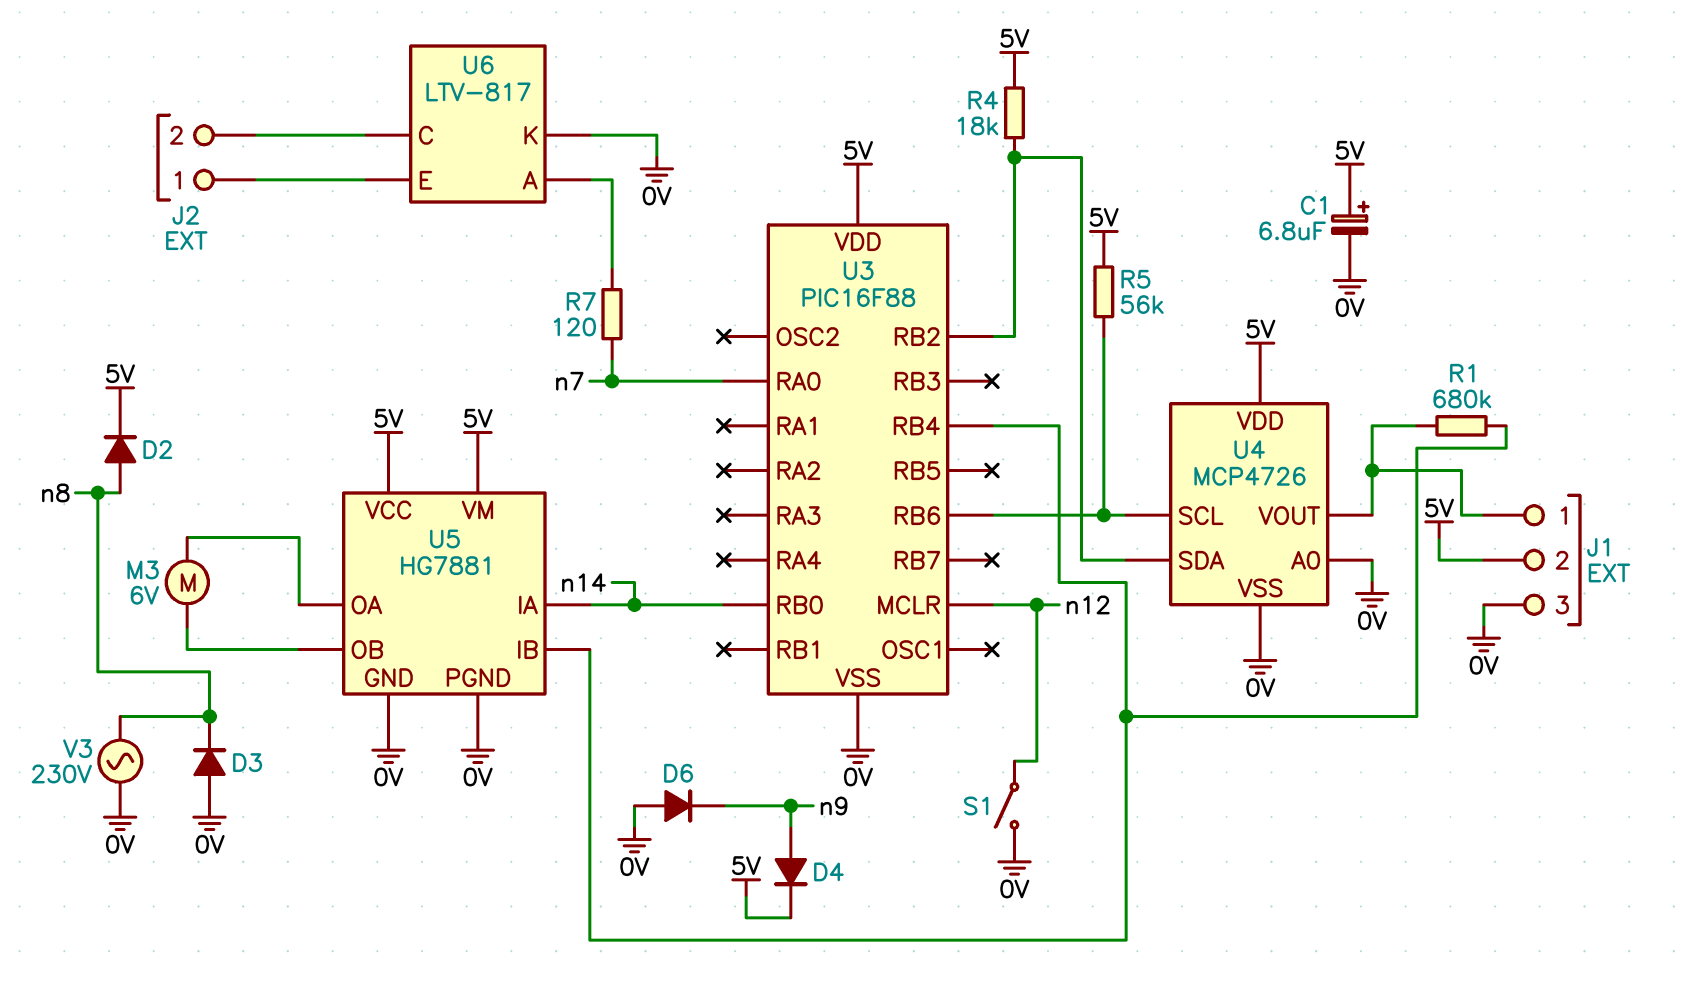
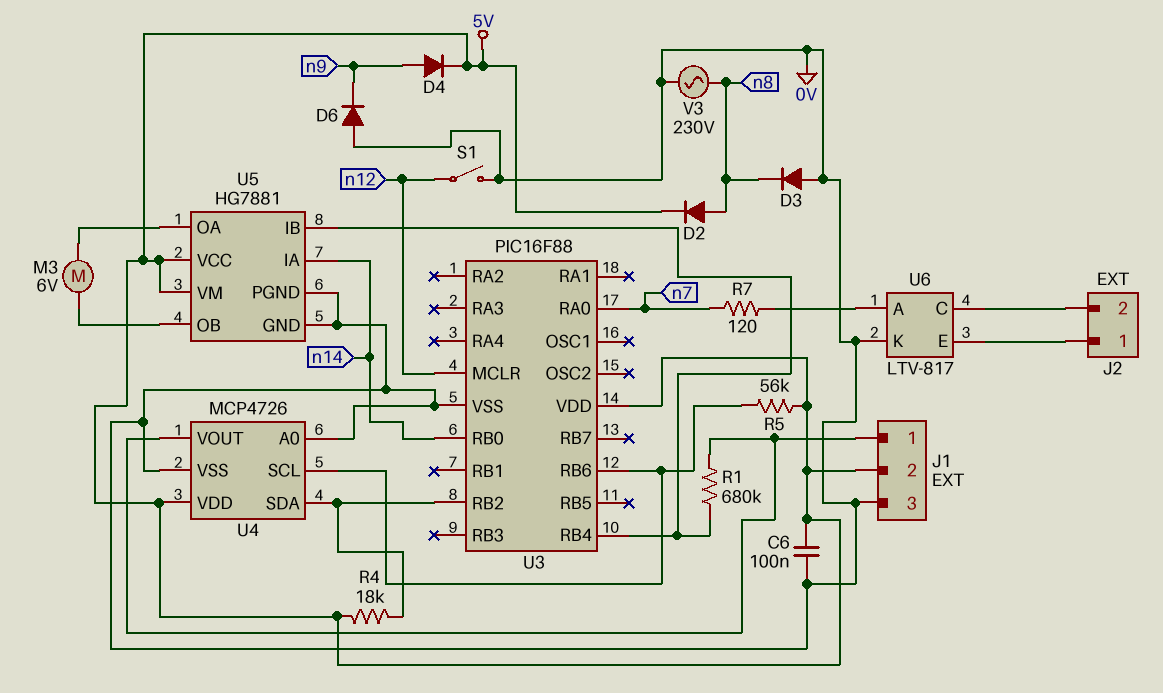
C1: 6.8uF (plus 5V, minus 0V) -> none
C6: none -> 100nF (0V, 5V)

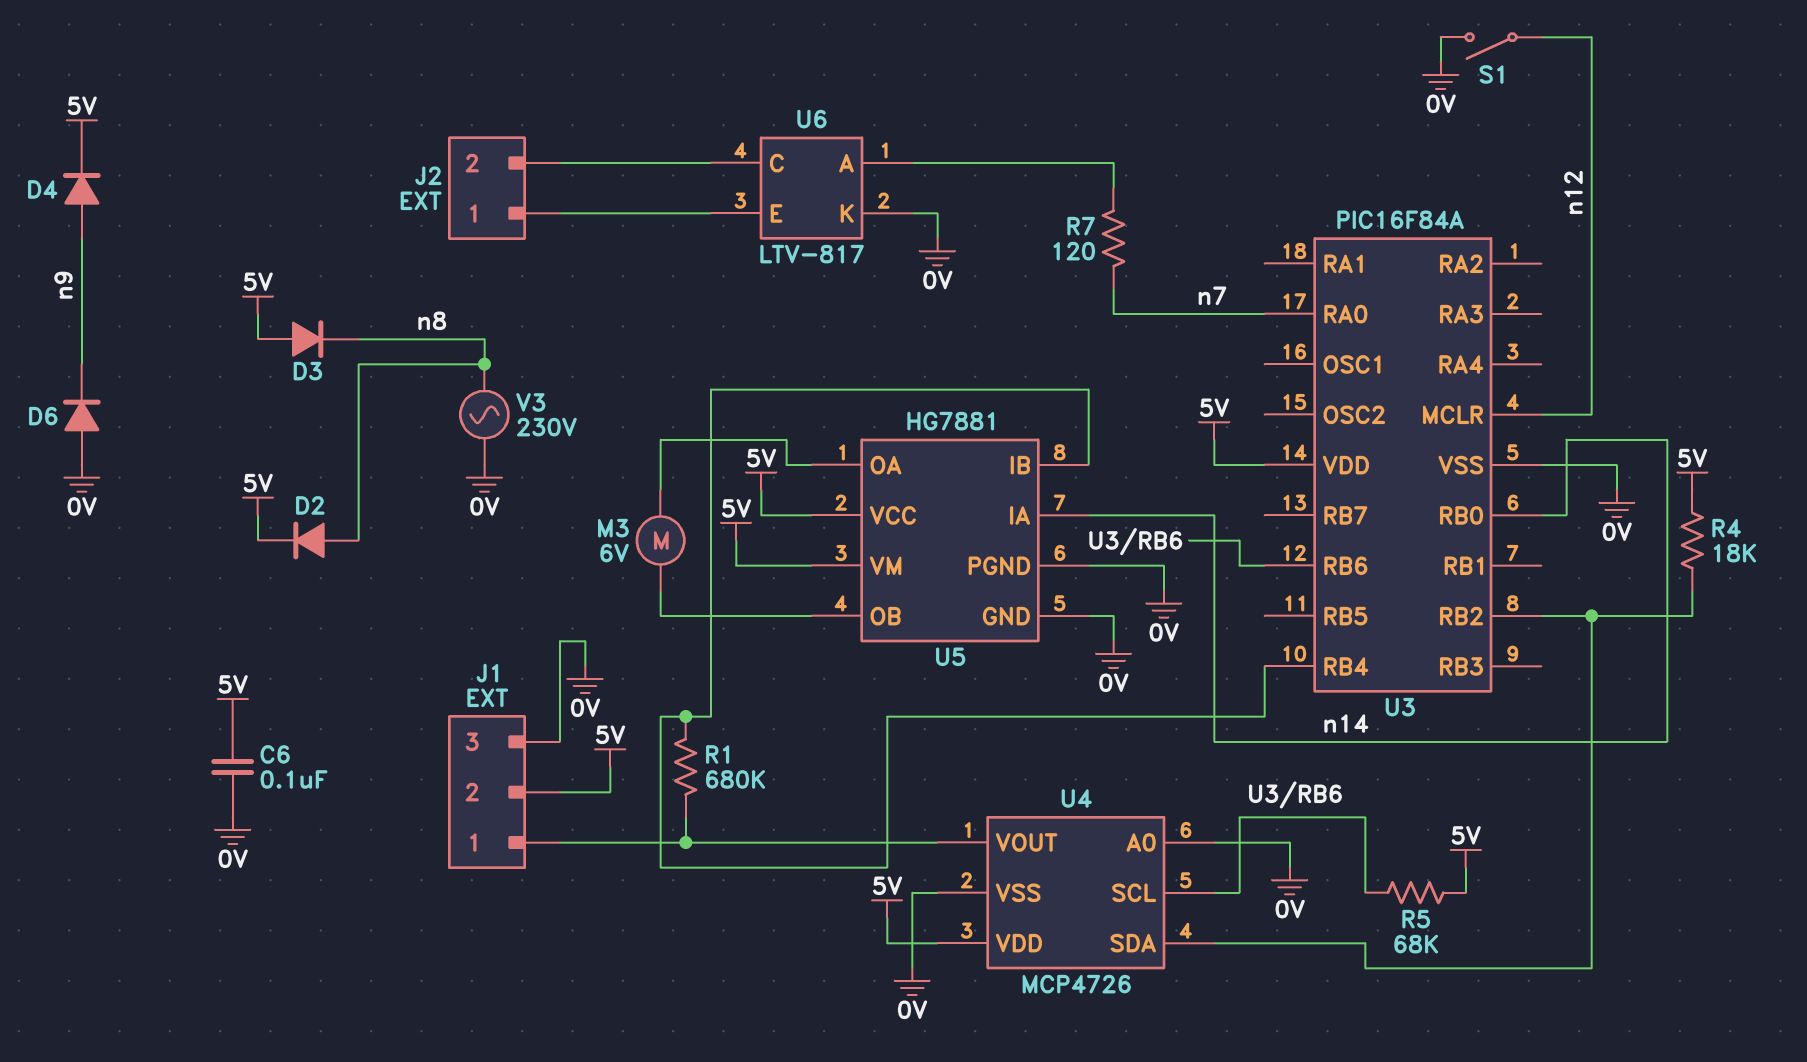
D3: diode (A 0V, K n8) -> diode (A 5V, K n8)
R5: 56k (5V, U3/RB6) -> 68k (5V, U3/RB6)
U3: PIC16F88 -> PIC16F84A

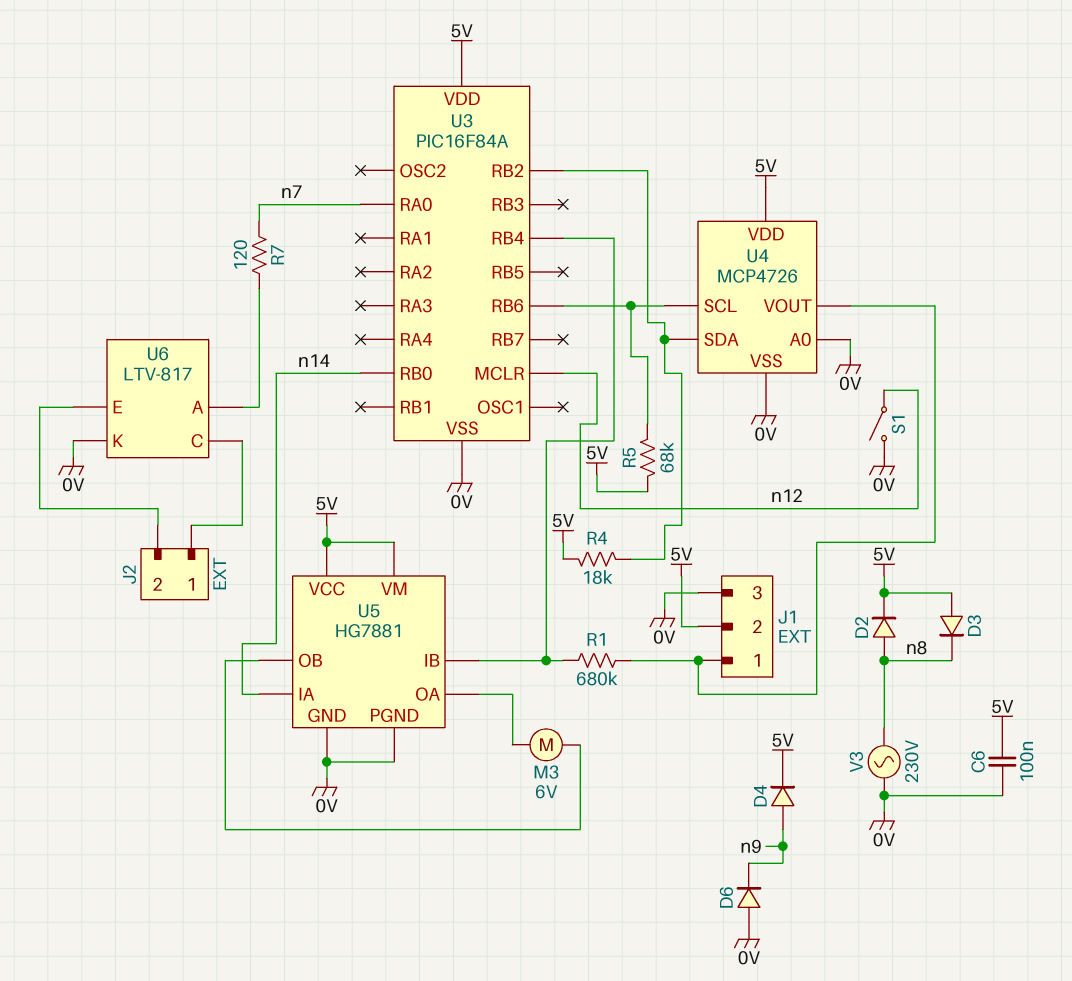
U6 pin C: J2/2 -> J2/1
U6 pin E: J2/1 -> J2/2

